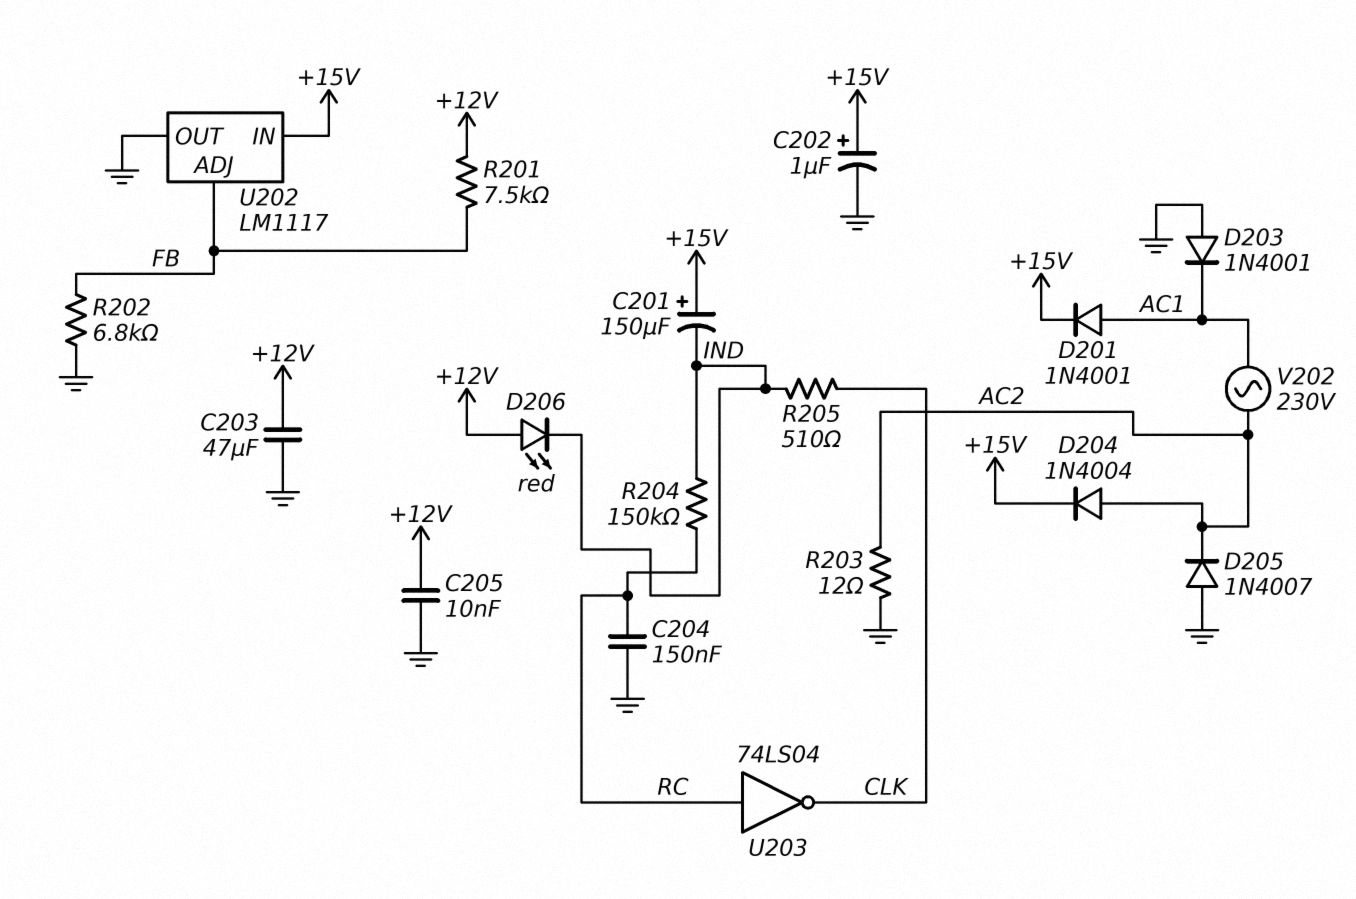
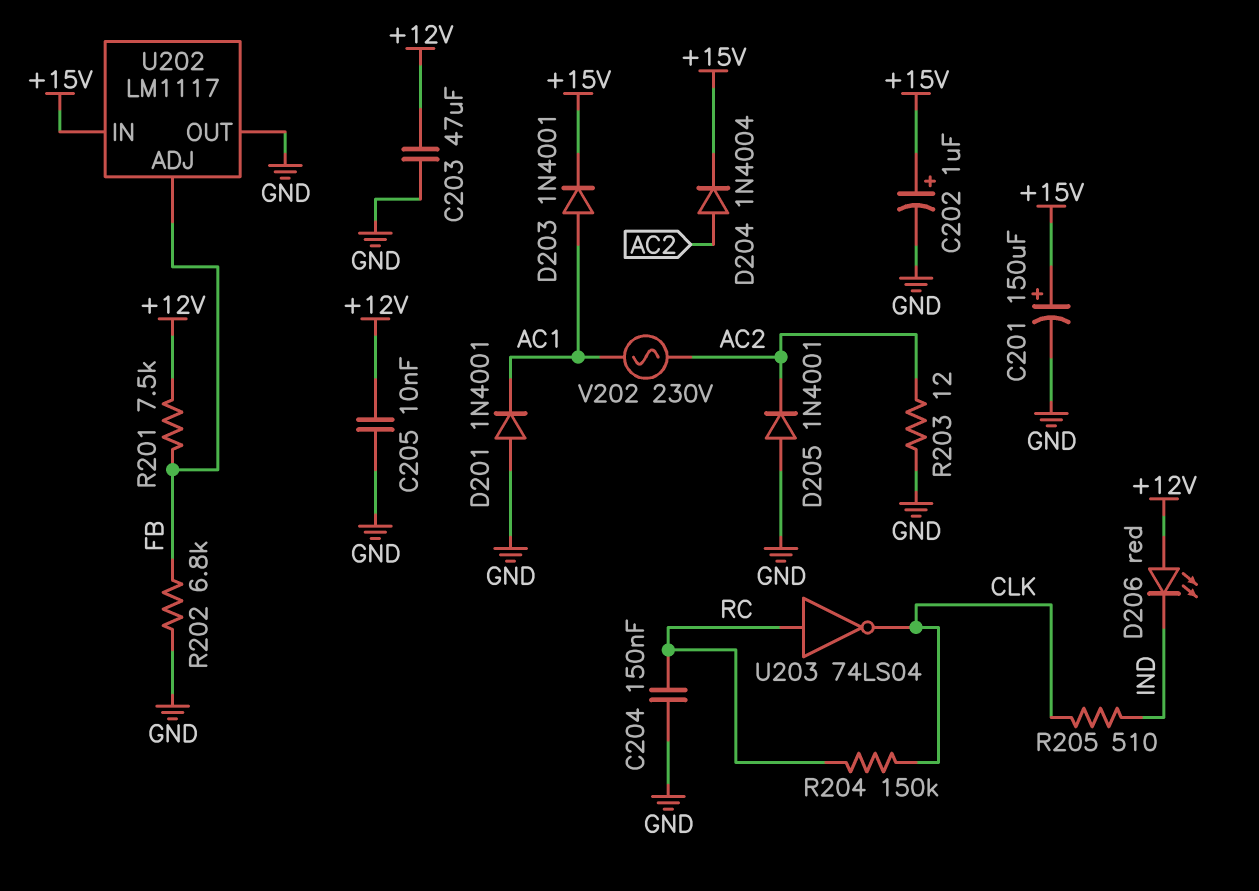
C201: 150uF (plus +15V, minus IND) -> 150uF (plus +15V, minus GND)
D201: diode 1N4001 (A AC1, K +15V) -> diode 1N4001 (A GND, K AC1)
D203: diode 1N4001 (A GND, K AC1) -> diode 1N4001 (A AC1, K +15V)
D205: diode 1N4007 (A GND, K AC2) -> diode 1N4001 (A GND, K AC2)
R204: 150k (IND, RC) -> 150k (CLK, RC)

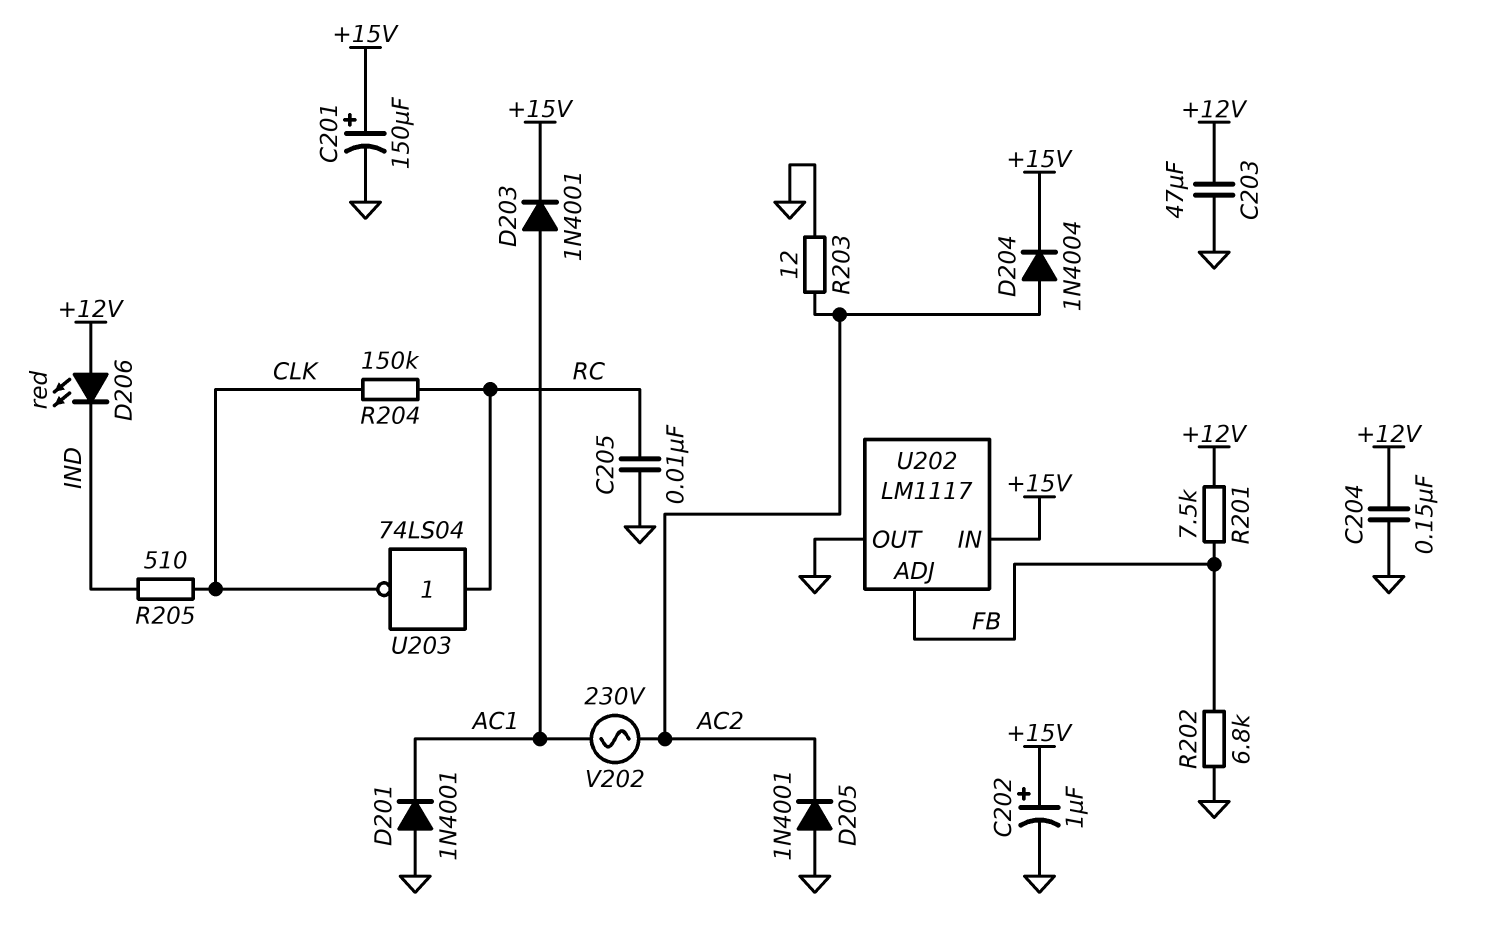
C204: 150nF (GND, RC) -> 150nF (+12V, GND)
C205: 10nF (+12V, GND) -> 10nF (GND, RC)

